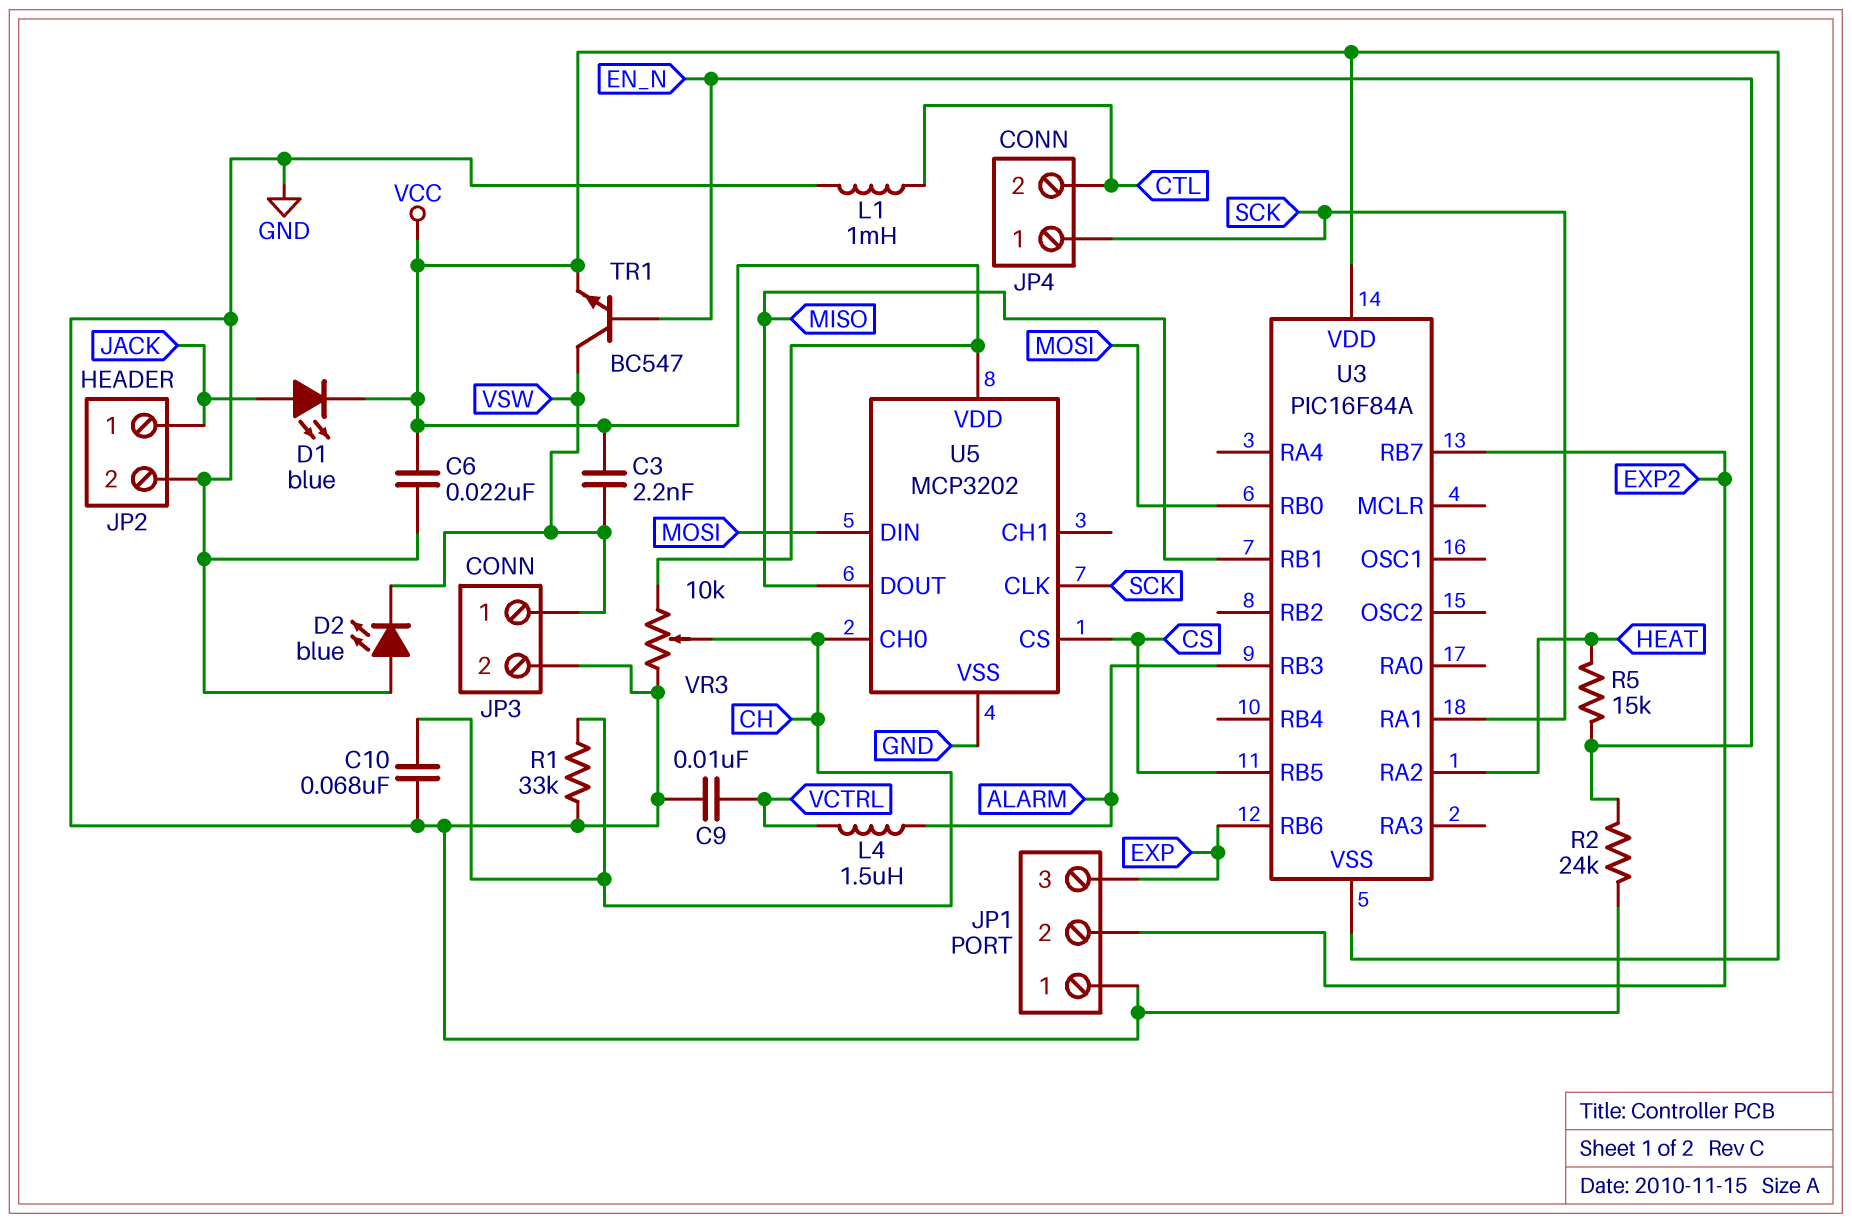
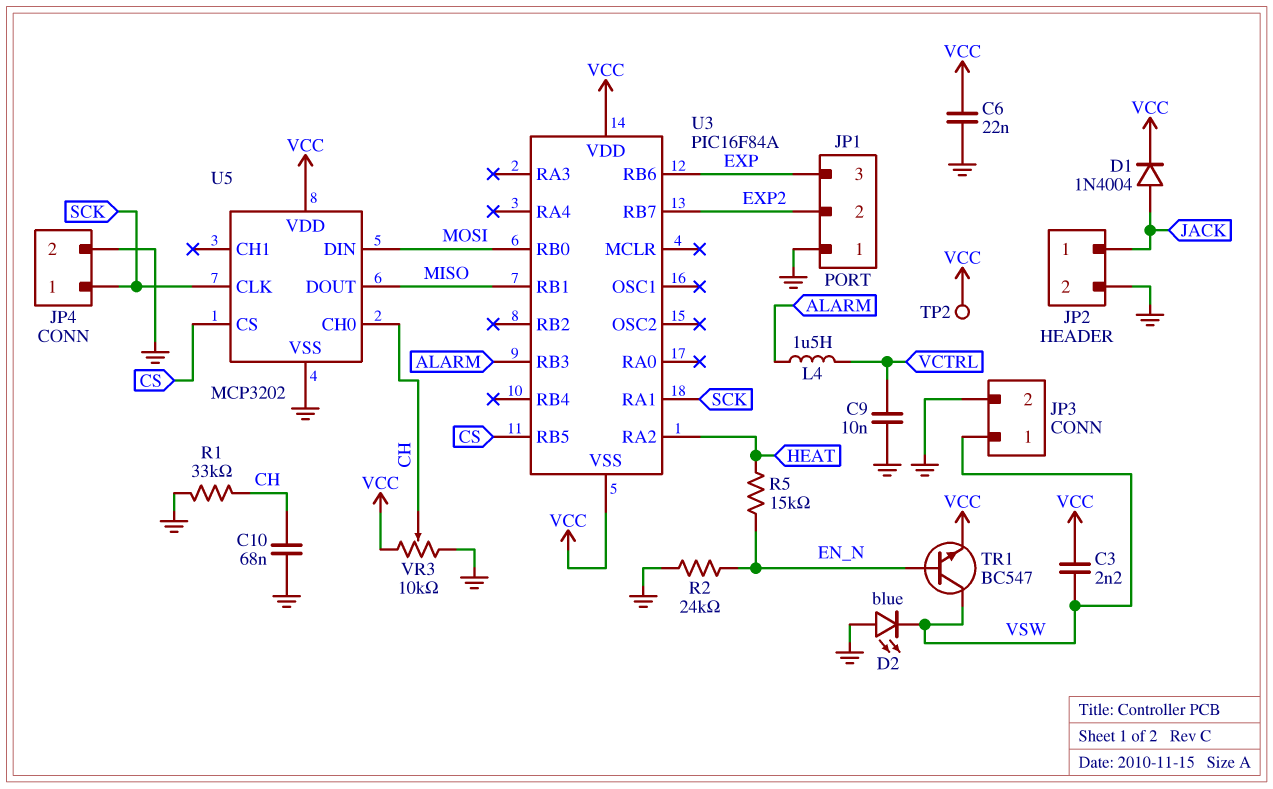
D1: LED blue (A JACK, K VCC) -> diode 1N4004 (A JACK, K VCC)
JP4 pin 2: CTL -> GND
L1: 1mH (CTL, GND) -> none
TP2: none -> test point (VCC)

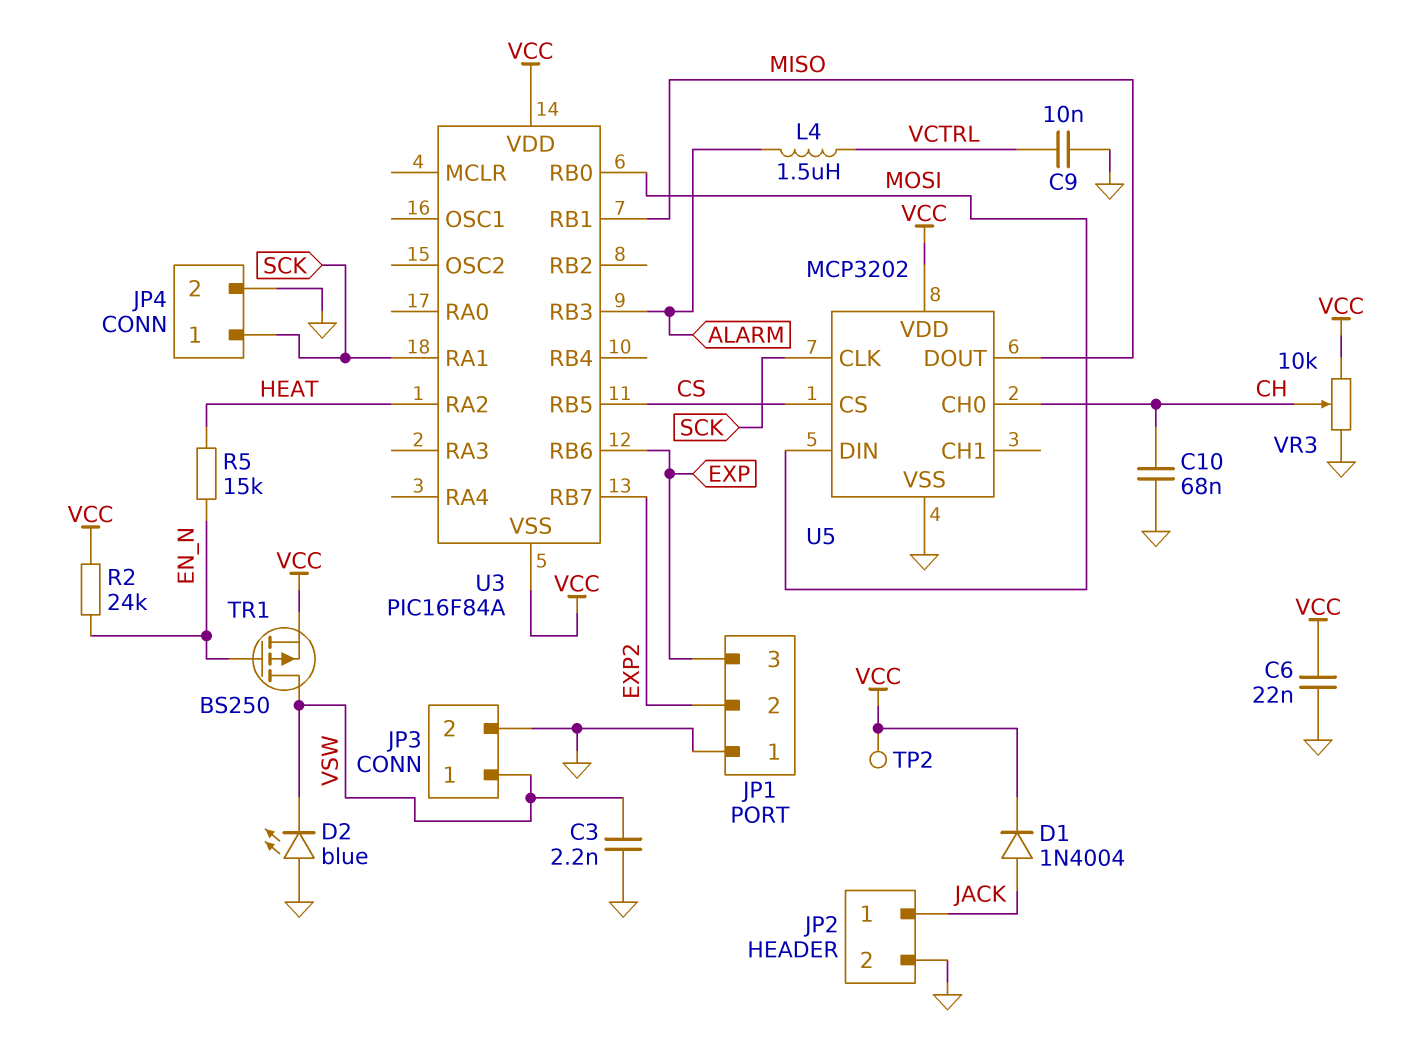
C3: 2.2nF (VCC, VSW) -> 2.2nF (GND, VSW)
R1: 33k (CH, GND) -> none
R2: 24k (EN_N, GND) -> 24k (EN_N, VCC)
TR1: NPN BC547 (B EN_N, C VSW, E VCC) -> PMOS BS250 (G EN_N, D VSW, S VCC)

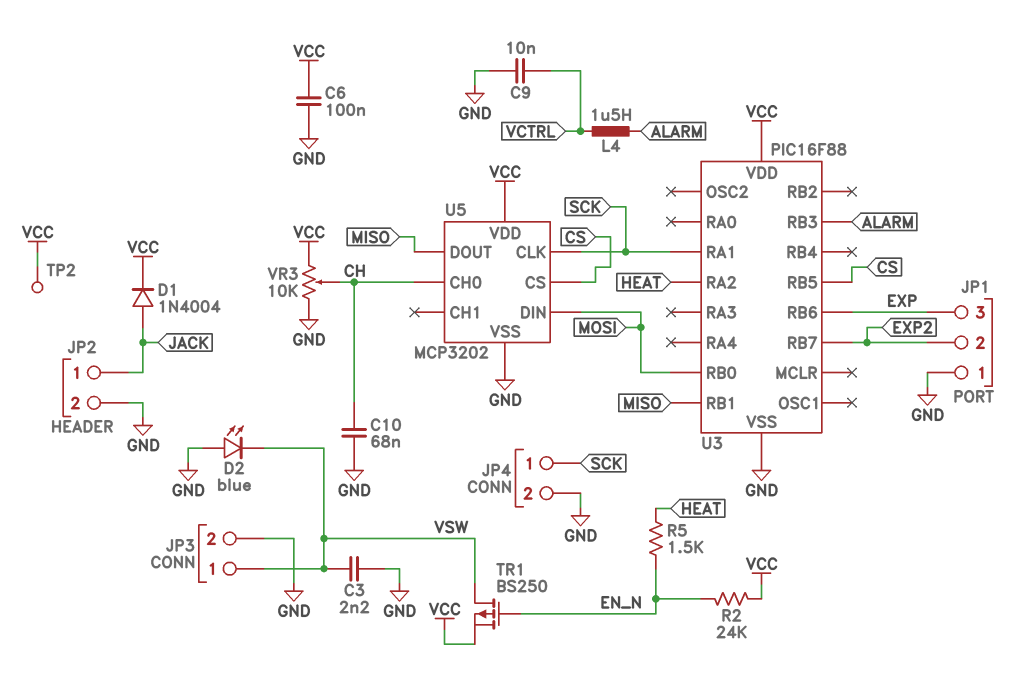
C6: 22nF (GND, VCC) -> 100nF (GND, VCC)
R5: 15k (EN_N, HEAT) -> 1.5k (EN_N, HEAT)
U3: PIC16F84A -> PIC16F88
U3 pin VSS: VCC -> GND

